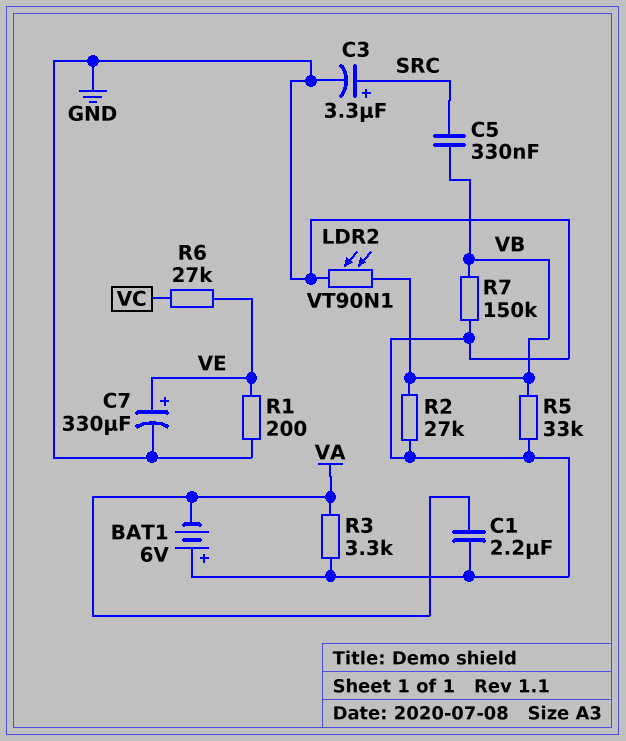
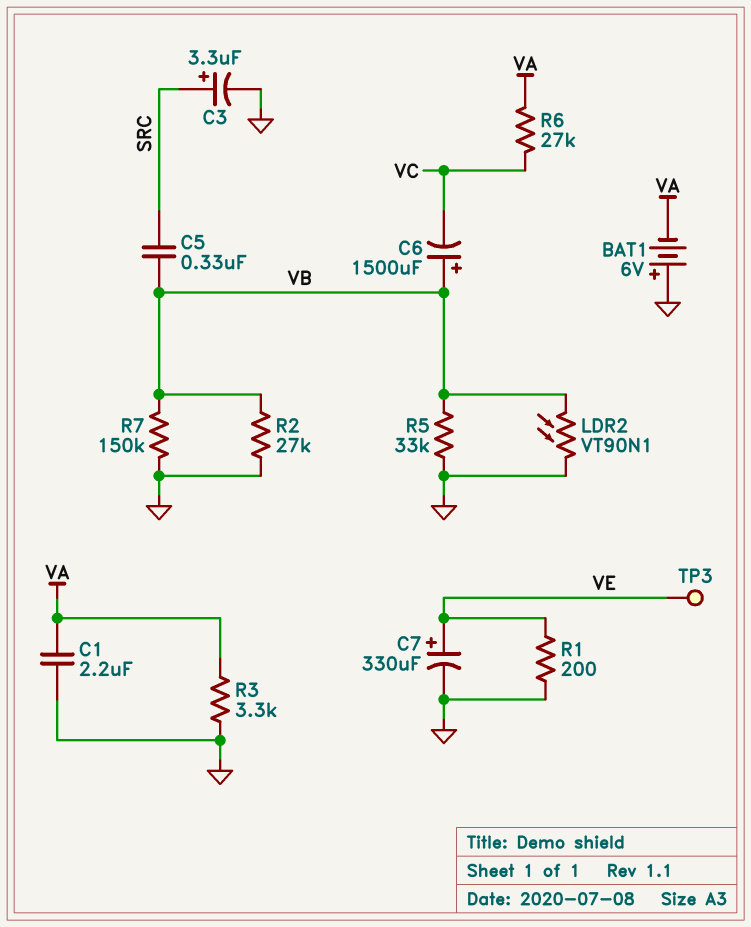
C6: none -> 1500uF (plus VB, minus VC)
R6: 27k (VC, VE) -> 27k (VA, VC)
TP3: none -> test point (VE)

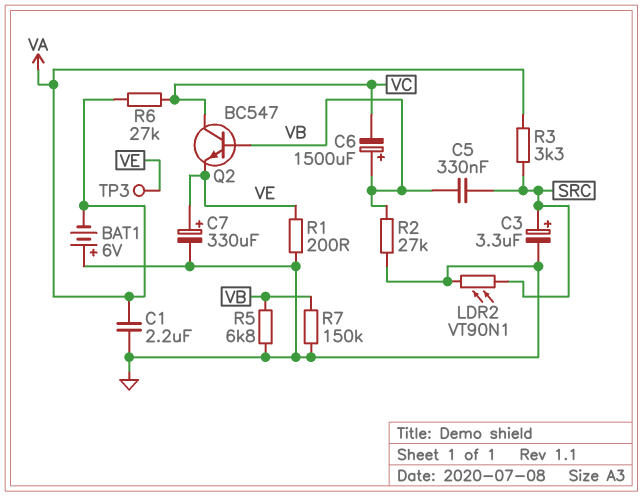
LDR2: VT90N1 (GND, VB) -> VT90N1 (GND, SRC)
Q2: none -> NPN BC547 (B VB, C VC, E VE)
R3: 3.3k (GND, VA) -> 3.3k (SRC, VA)
R5: 33k (GND, VB) -> 6.8k (GND, VB)

